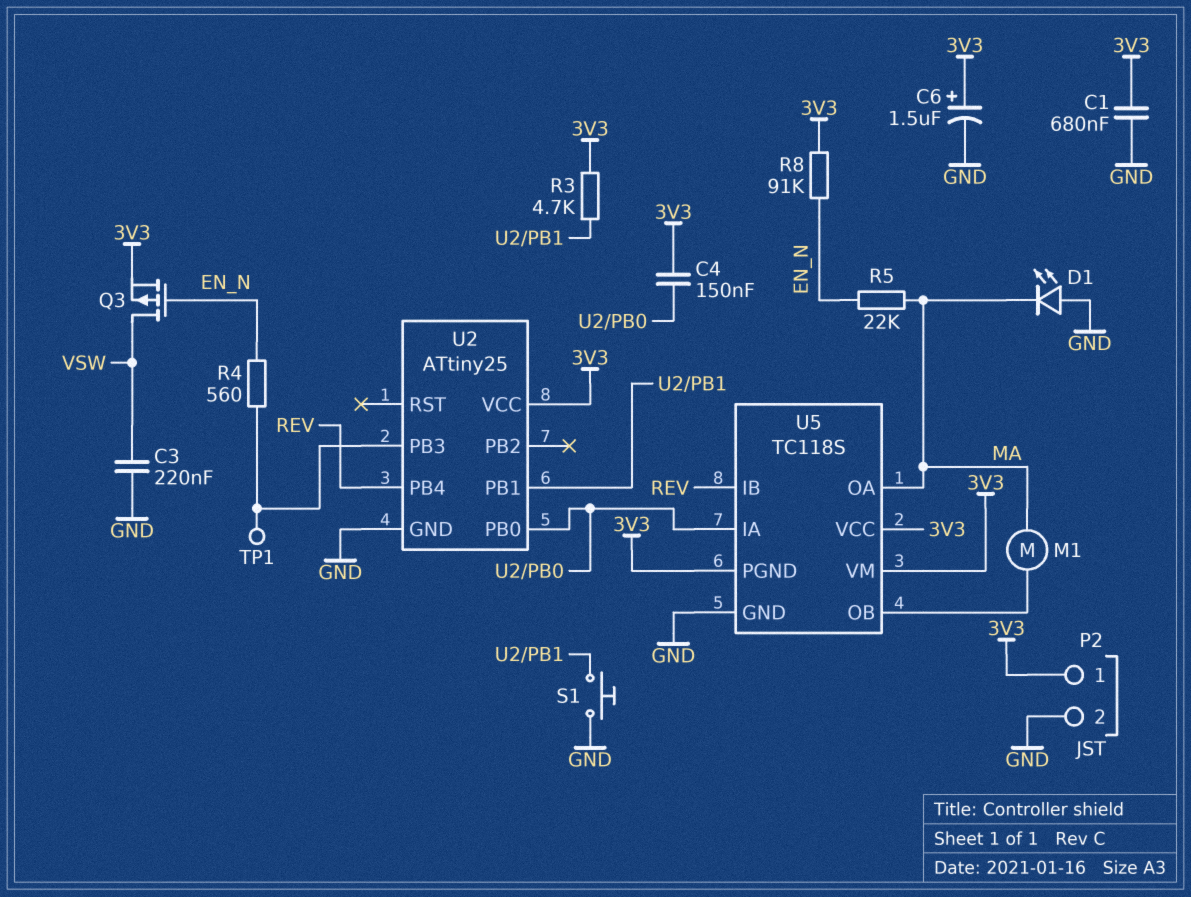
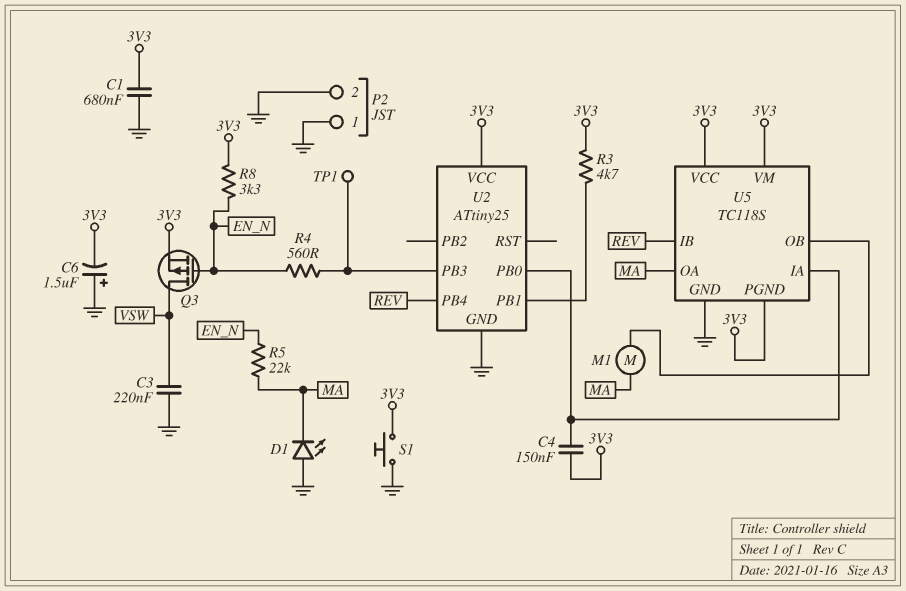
C6: 1.5uF (plus 3V3, minus GND) -> 1.5uF (plus GND, minus 3V3)
P2 pin 1: 3V3 -> GND
R8: 91k (3V3, EN_N) -> 3.3k (3V3, EN_N)
S1: button (GND, U2/PB1) -> button (3V3, GND)

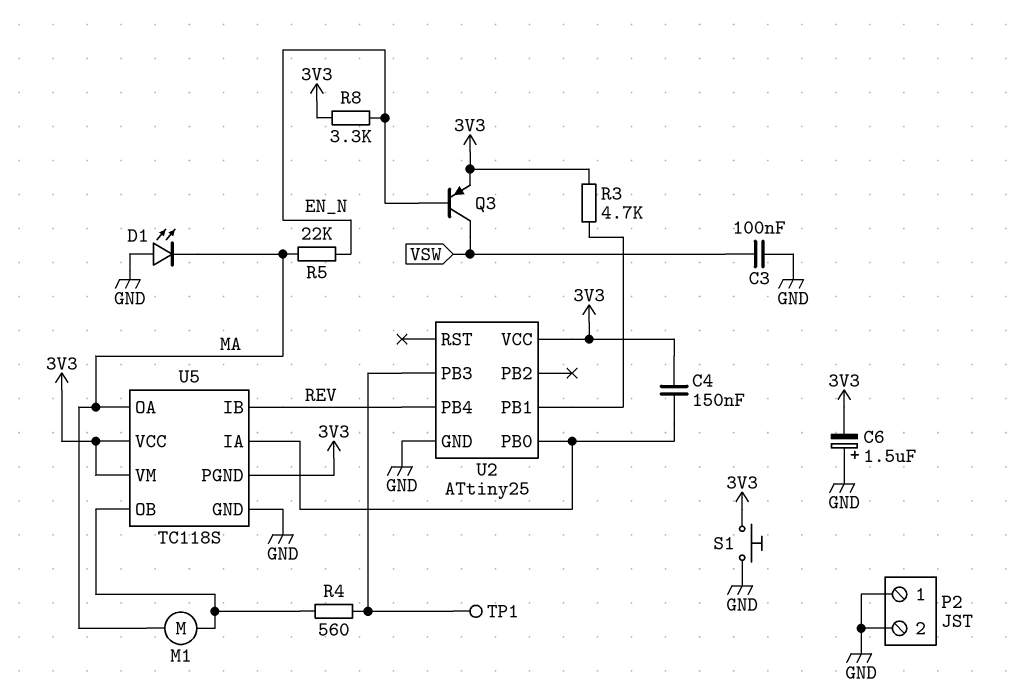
C1: 680nF (3V3, GND) -> none
C3: 220nF (GND, VSW) -> 100nF (GND, VSW)
Q3: PMOS (G EN_N, D VSW, S 3V3) -> PNP (B EN_N, C VSW, E 3V3)
R4: 560 (EN_N, U2/PB3) -> 560 (U2/PB3, U5/OB)

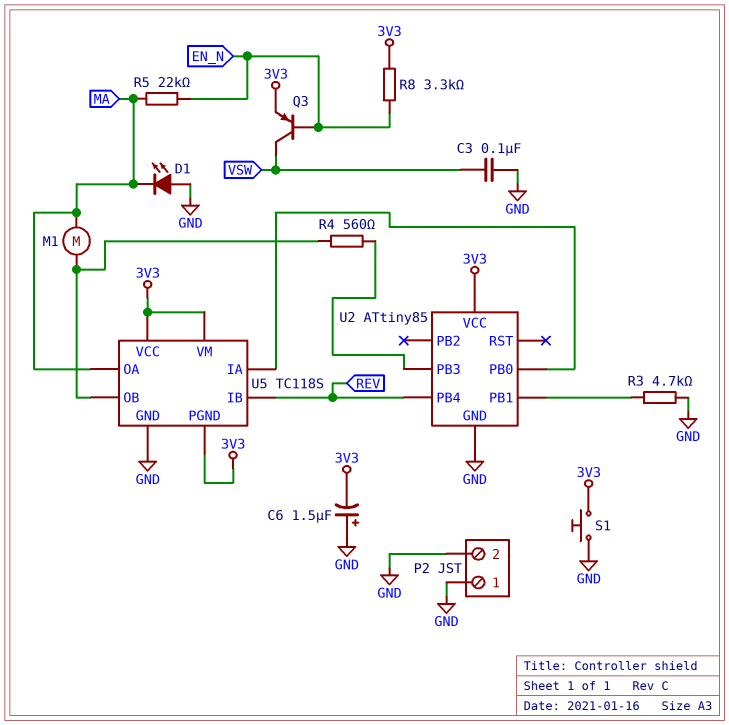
C4: 150nF (3V3, U2/PB0) -> none
R3: 4.7k (3V3, U2/PB1) -> 4.7k (GND, U2/PB1)
TP1: test point (U2/PB3) -> none
U2: ATtiny25 -> ATtiny85

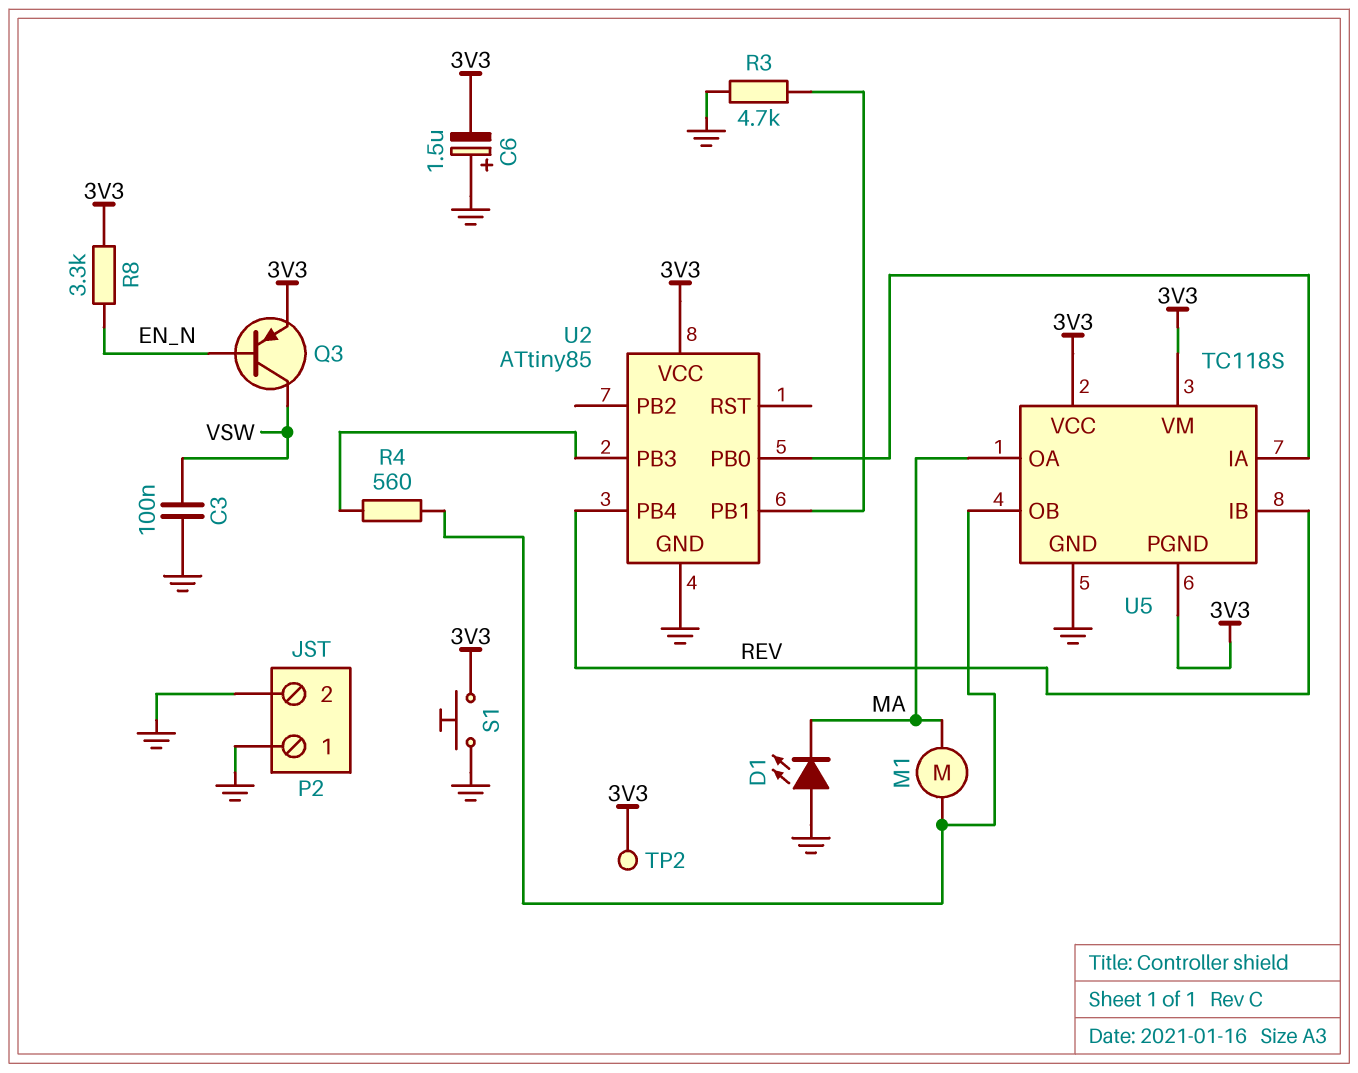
R5: 22k (EN_N, MA) -> none
TP2: none -> test point (3V3)

